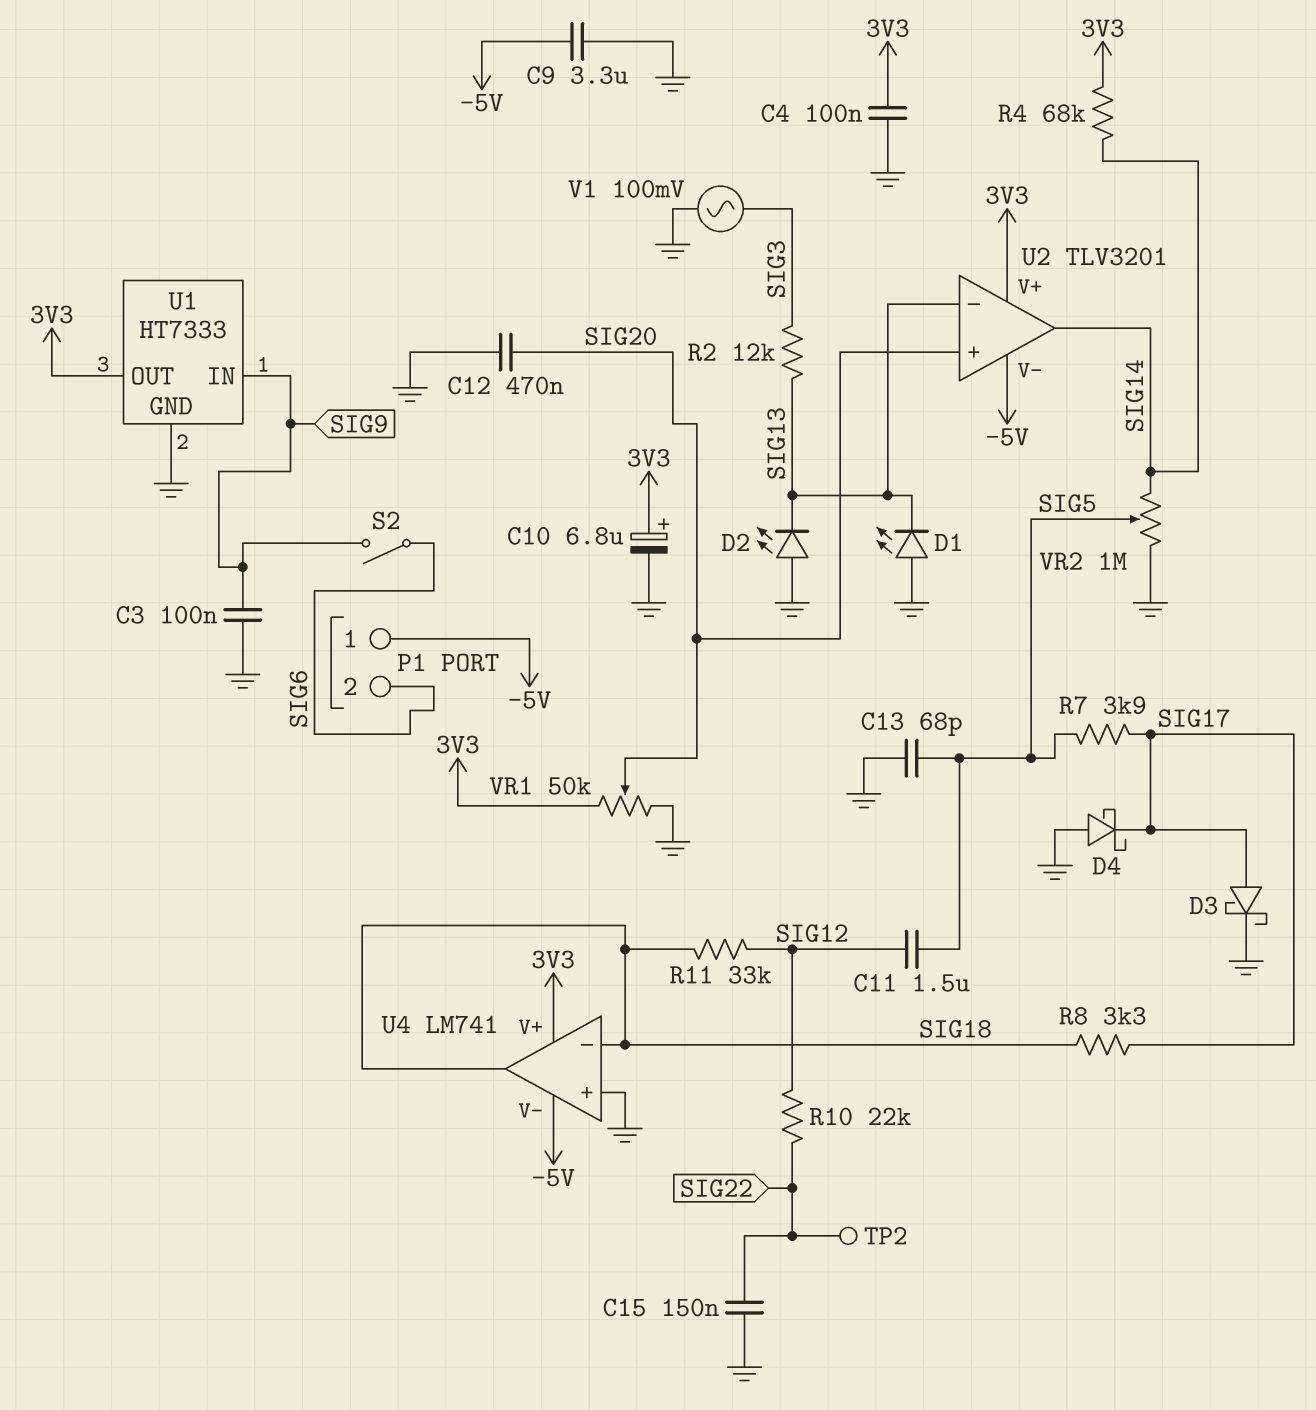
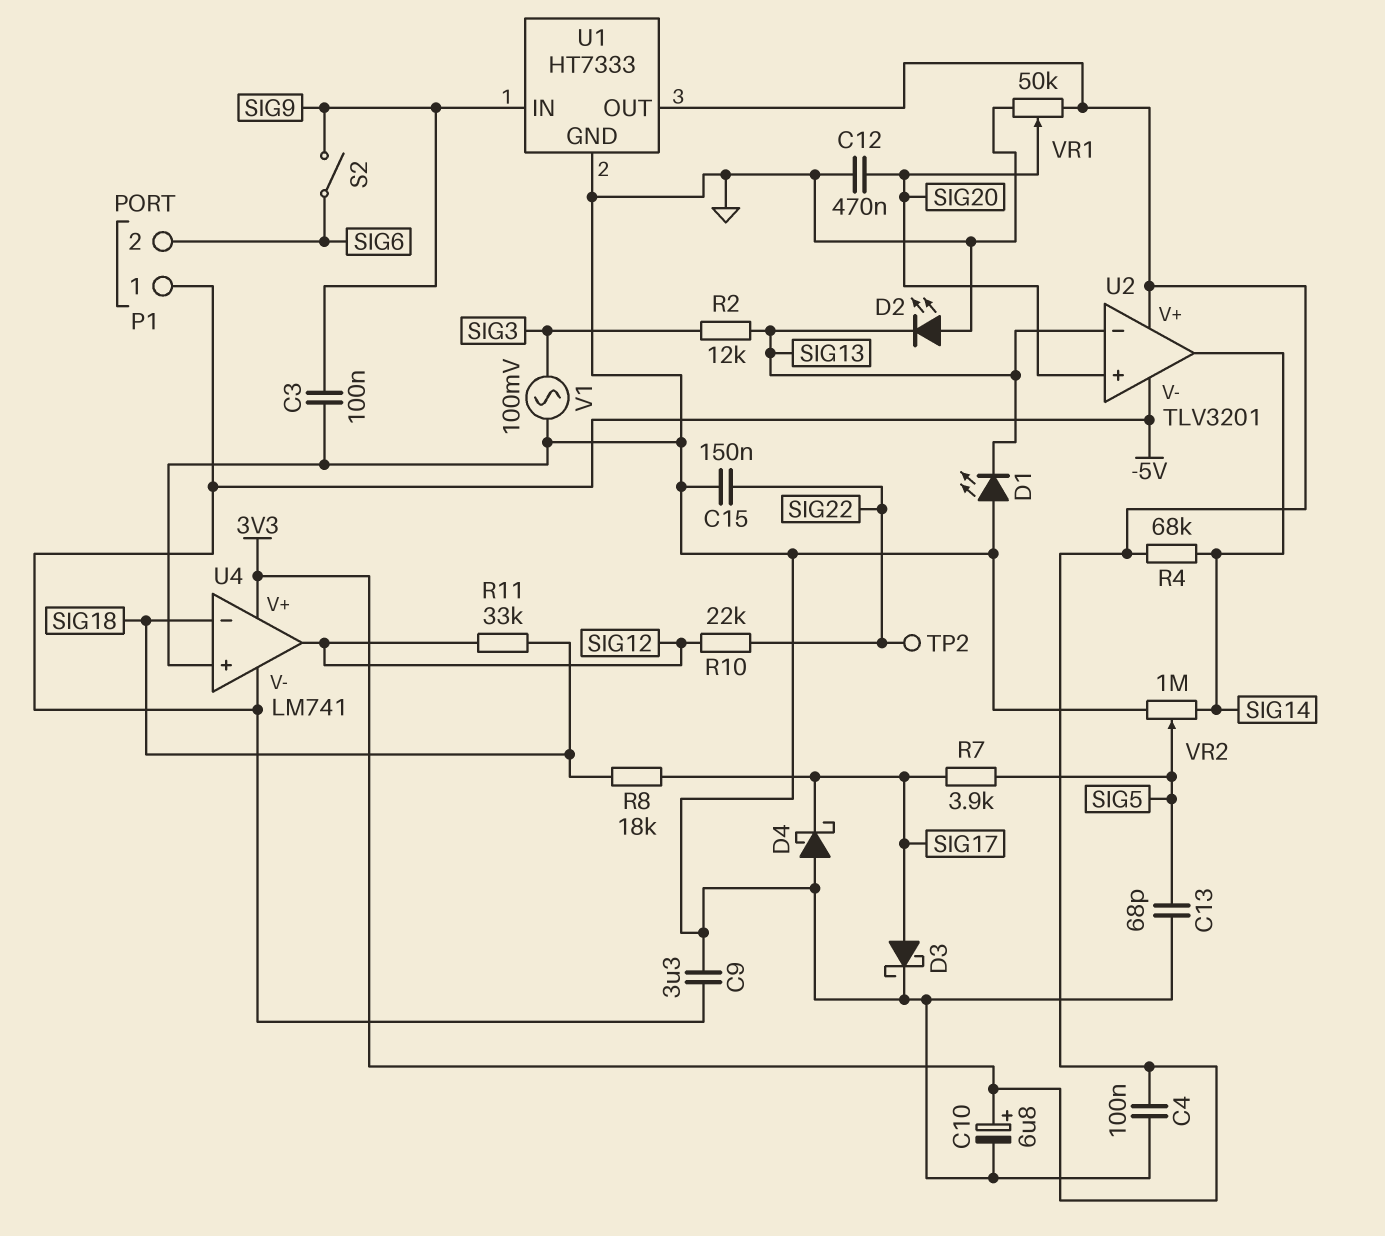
C11: 1.5uF (SIG5, SIG12) -> none
R8: 3.3k (SIG17, SIG18) -> 18k (SIG17, SIG18)
U4 pin out: SIG18 -> SIG12

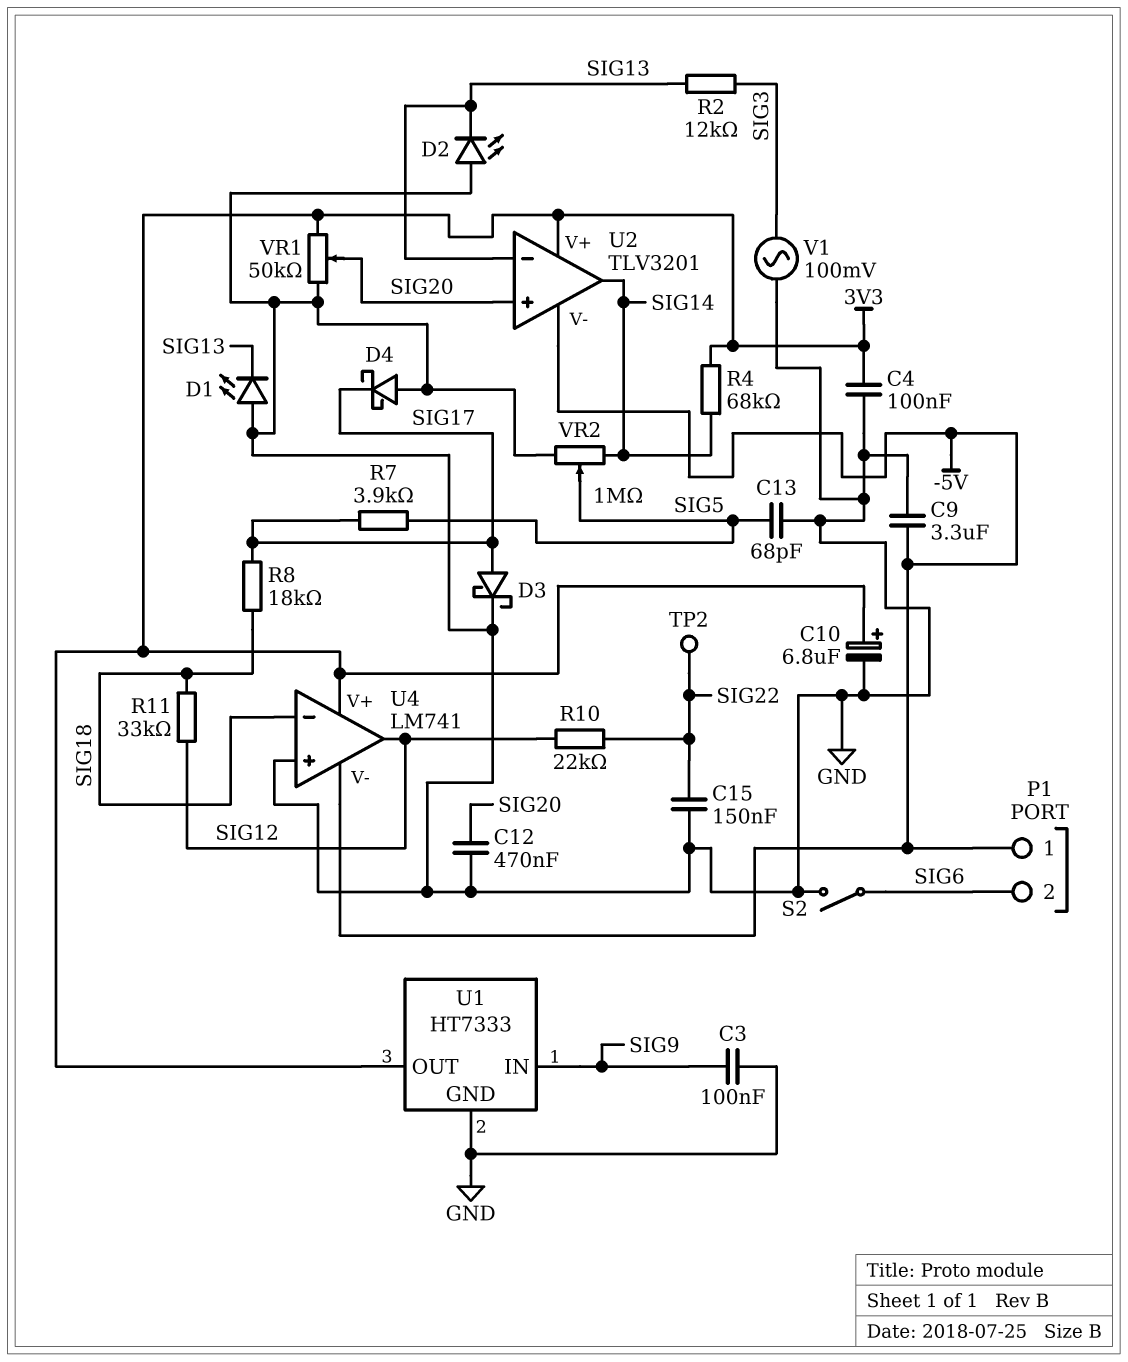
S2: switch (SIG6, SIG9) -> switch (GND, SIG6)

